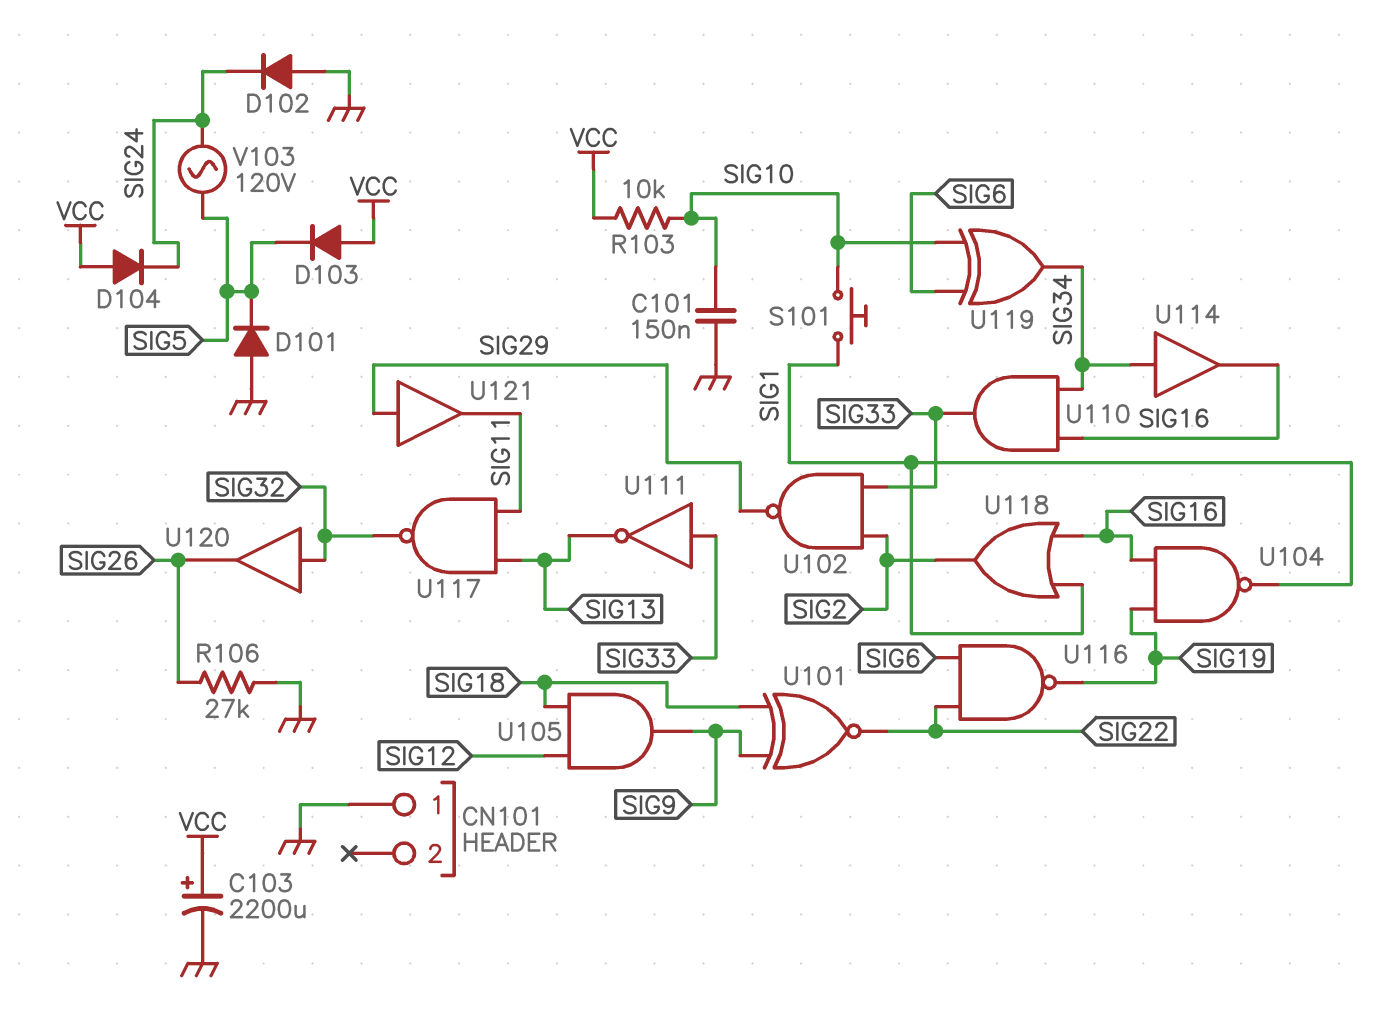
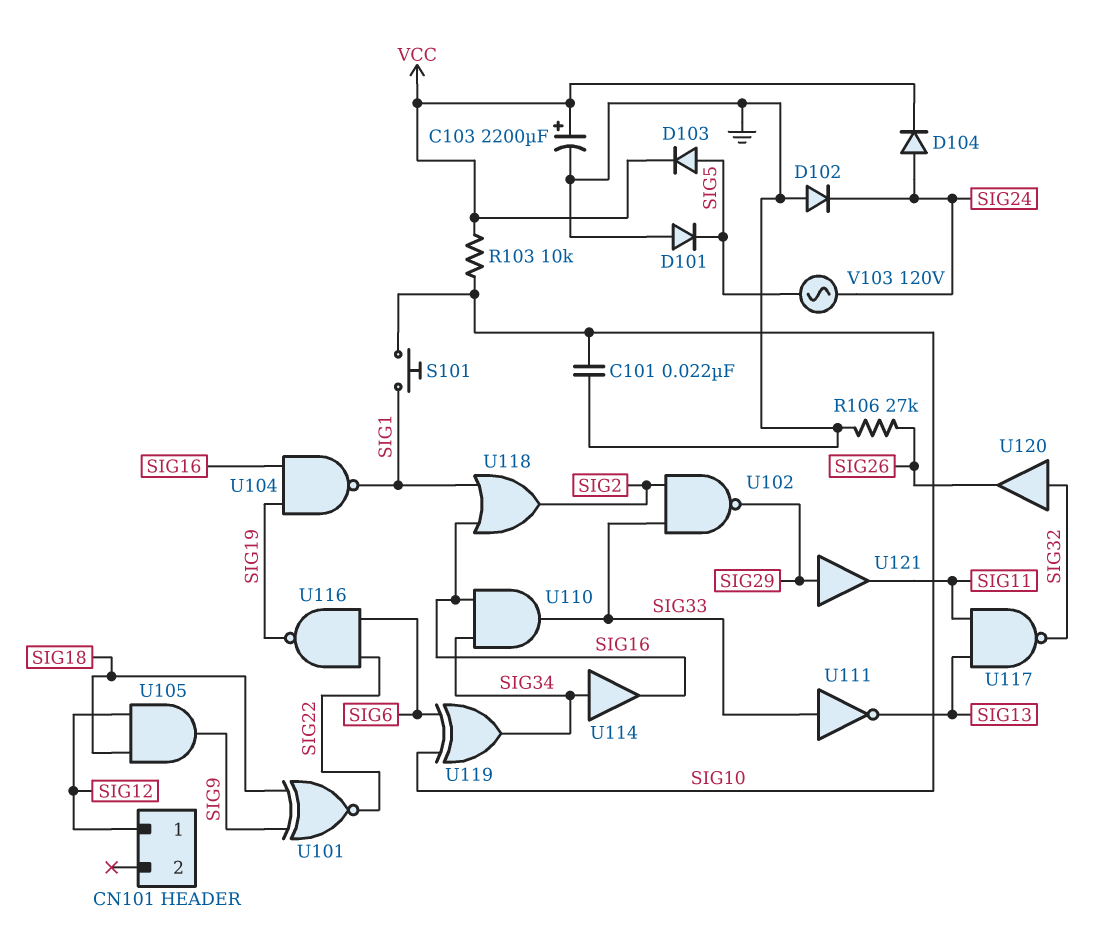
C101: 150nF (GND, SIG10) -> 22nF (GND, SIG10)
CN101 pin 1: GND -> SIG12
D103: diode (A VCC, K SIG5) -> diode (A SIG5, K VCC)
D104: diode (A VCC, K SIG24) -> diode (A SIG24, K VCC)

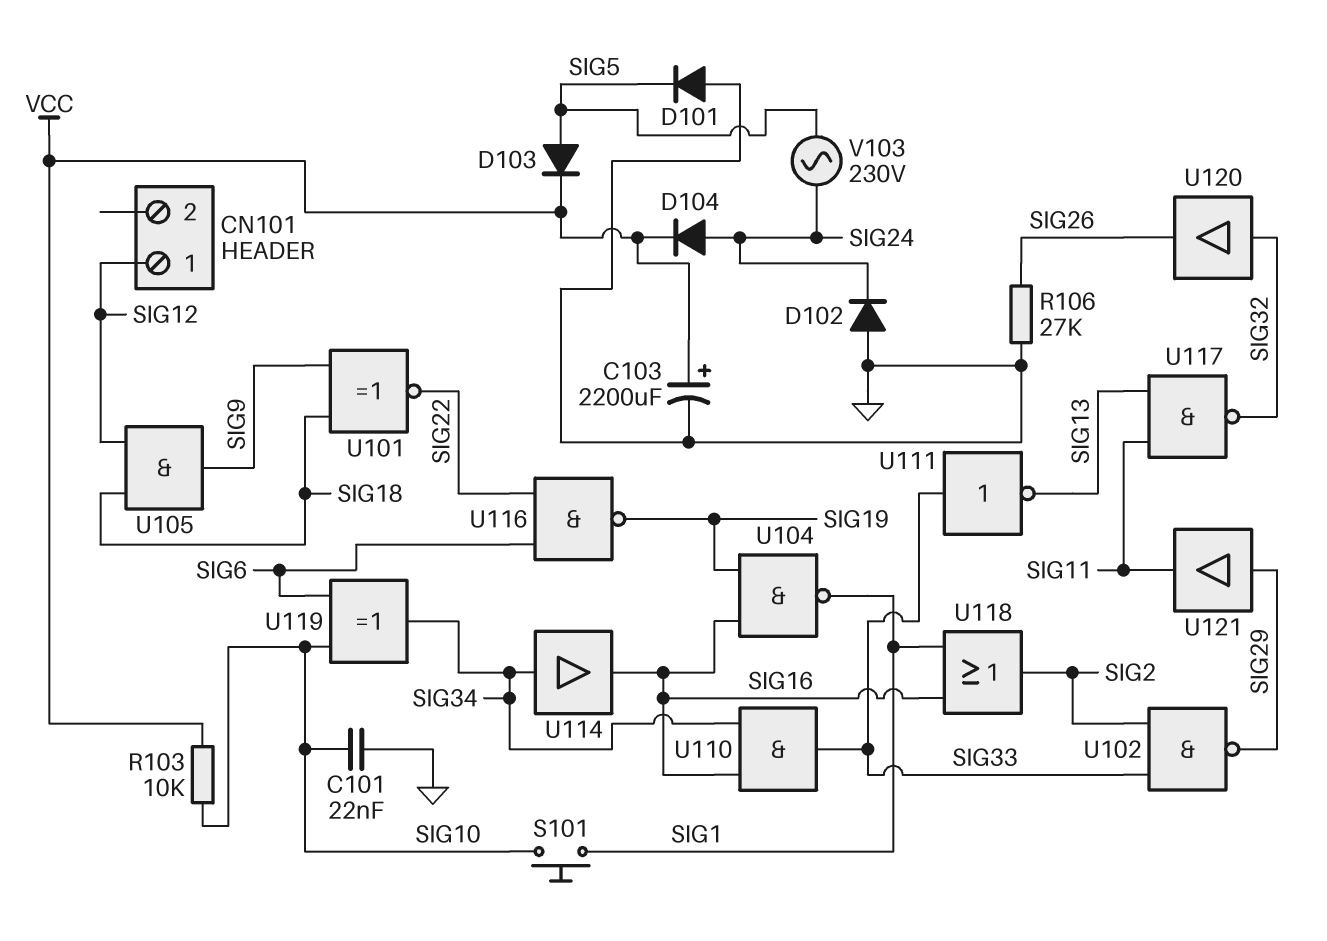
V103: AC 120V (SIG5, SIG24) -> AC 230V (SIG5, SIG24)

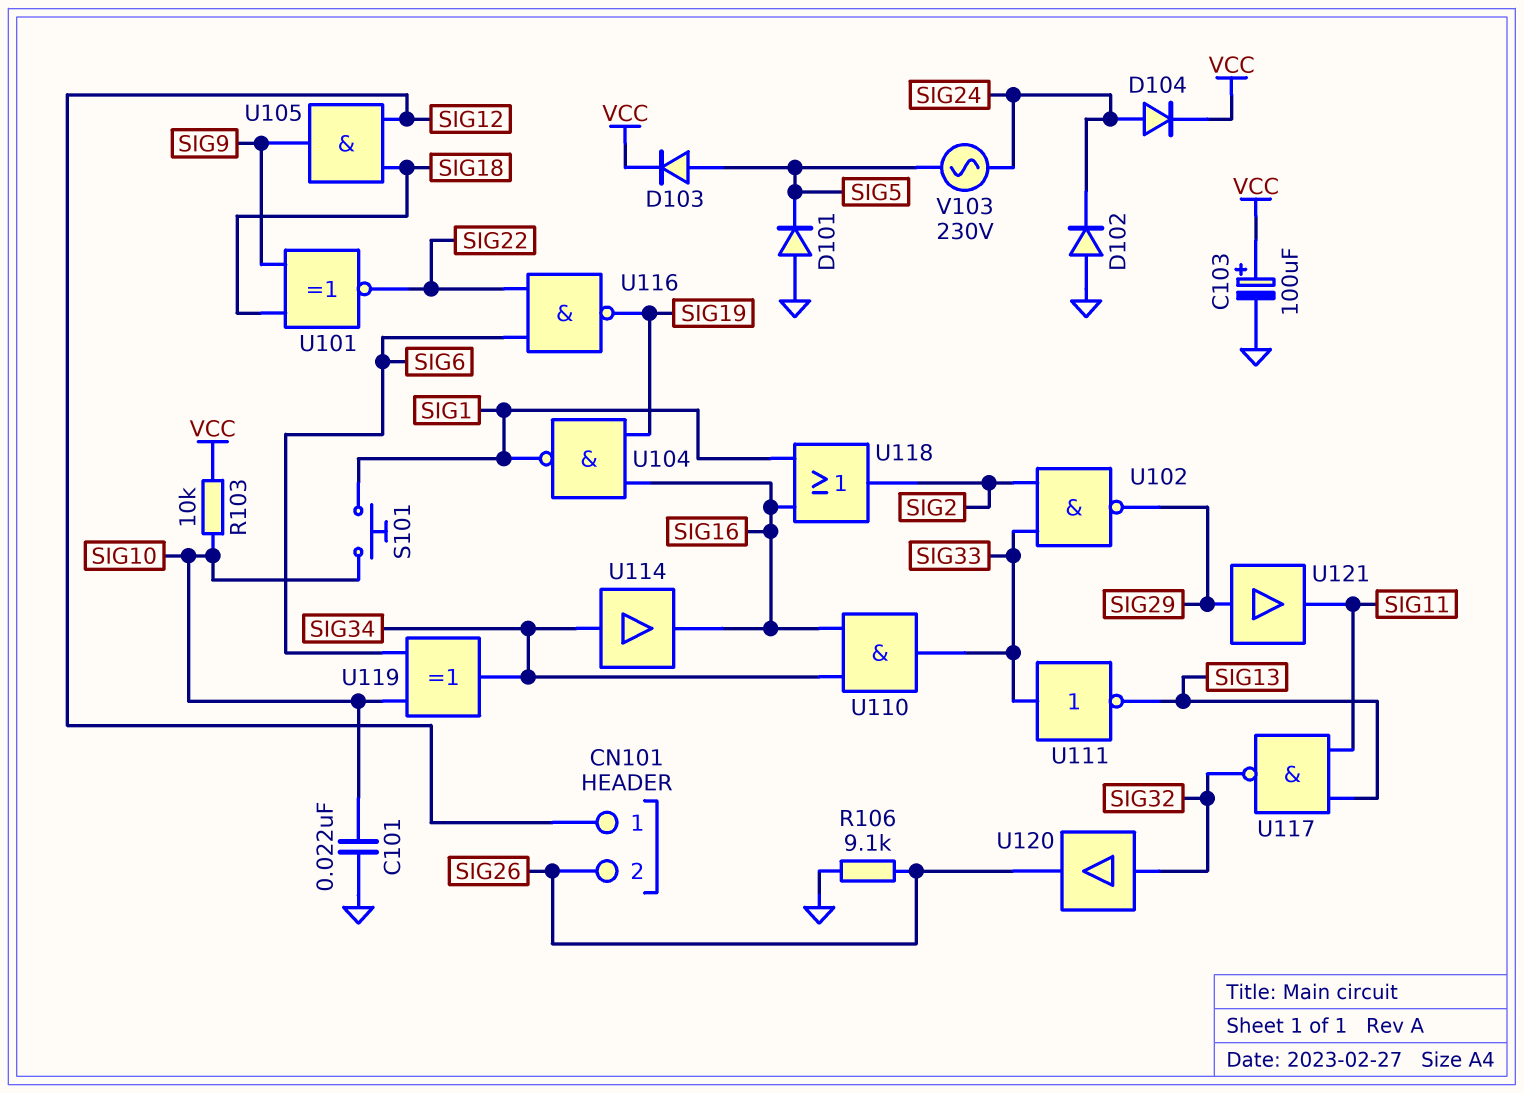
C103: 2200uF (plus VCC, minus GND) -> 100uF (plus VCC, minus GND)
CN101 pin 2: none -> SIG26
R106: 27k (GND, SIG26) -> 9.1k (GND, SIG26)

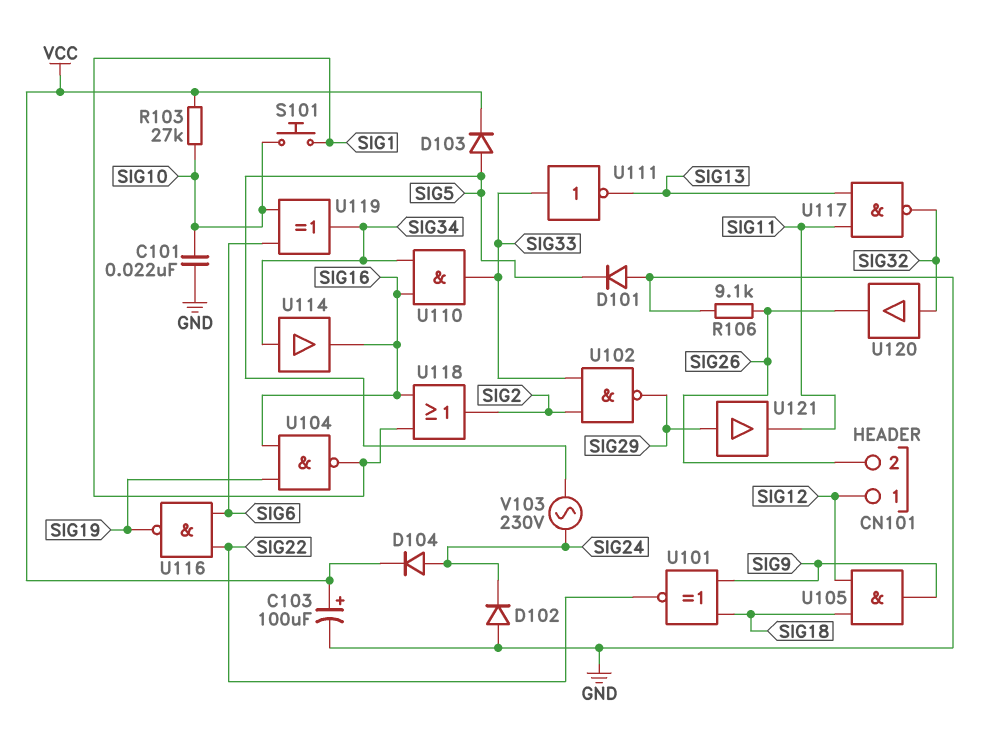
R103: 10k (SIG10, VCC) -> 27k (SIG10, VCC)

